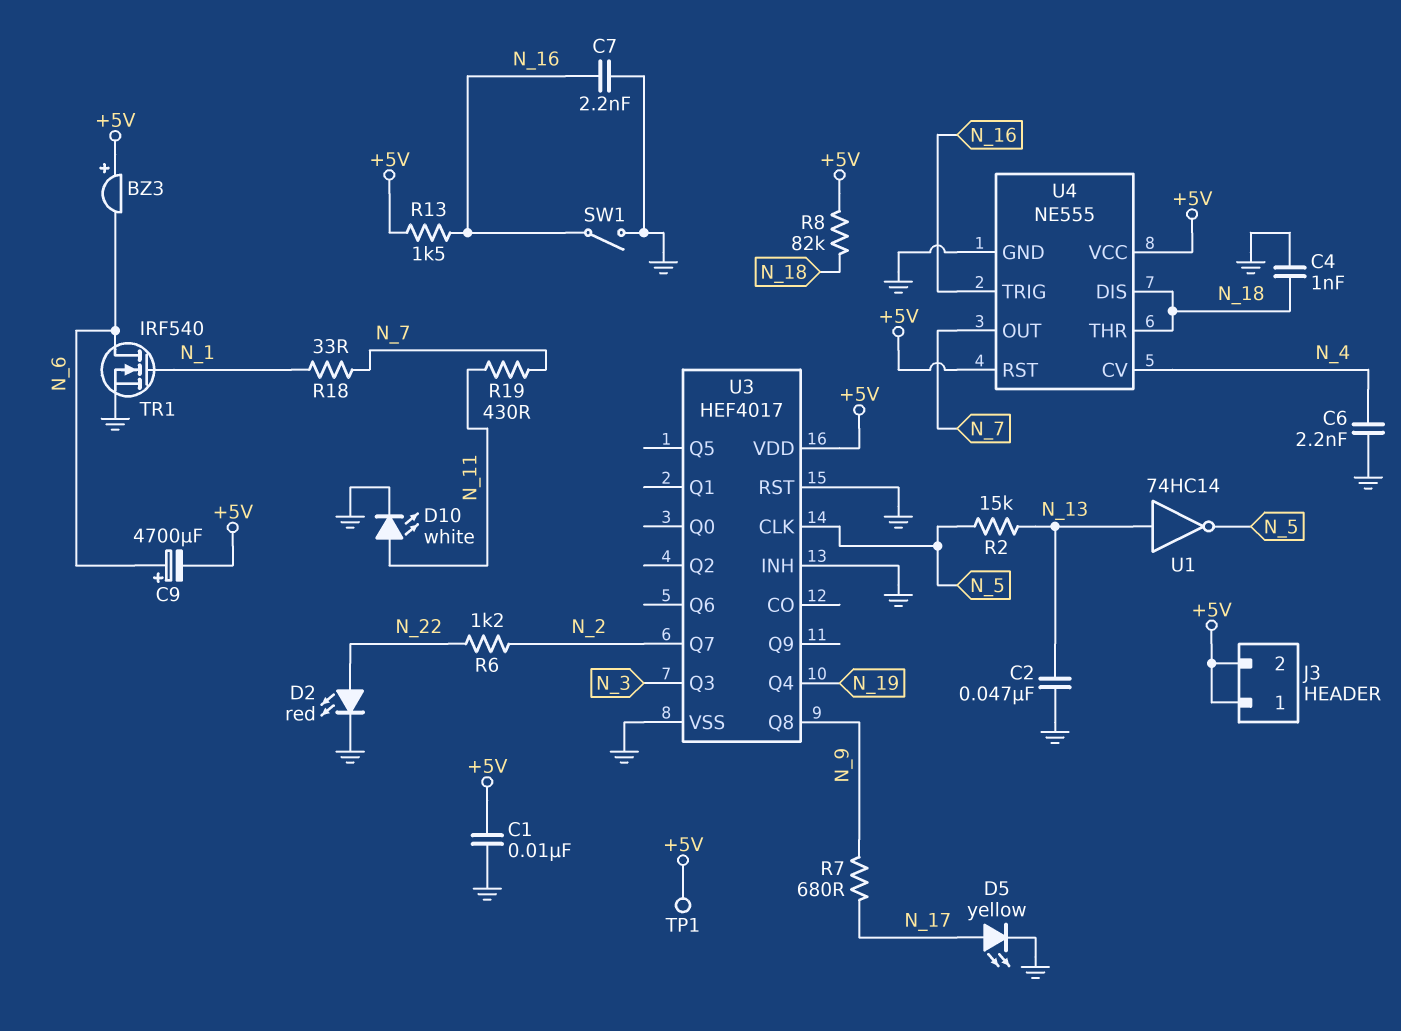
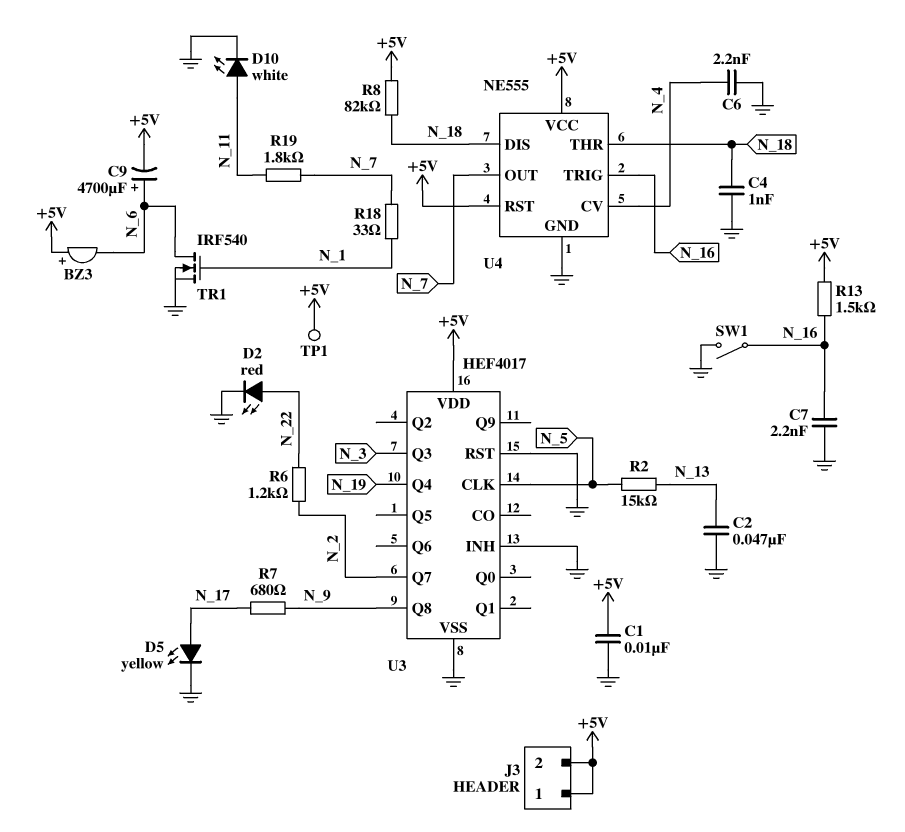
R19: 430 (N_7, N_11) -> 1.8k (N_7, N_11)
U1: NOT 74HC14 (in N_13, out N_5) -> none

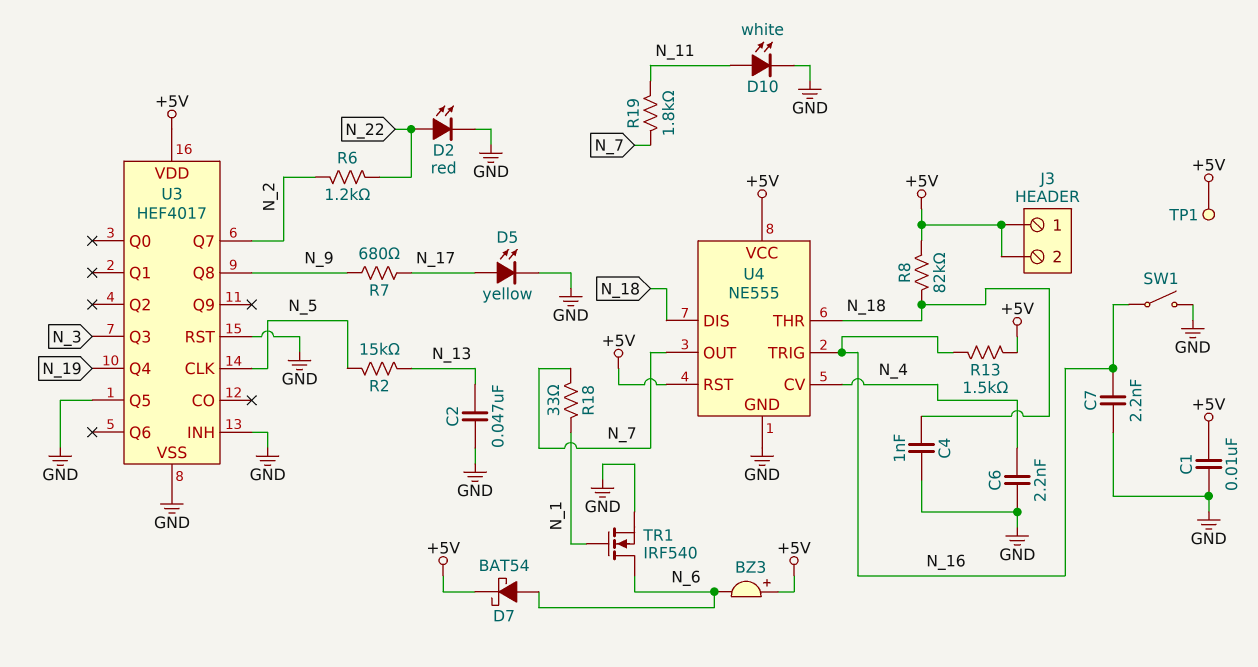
C9: 4700uF (plus N_6, minus +5V) -> none
D7: none -> schottky BAT54 (A N_6, K +5V)
U3 pin Q5: none -> GND

